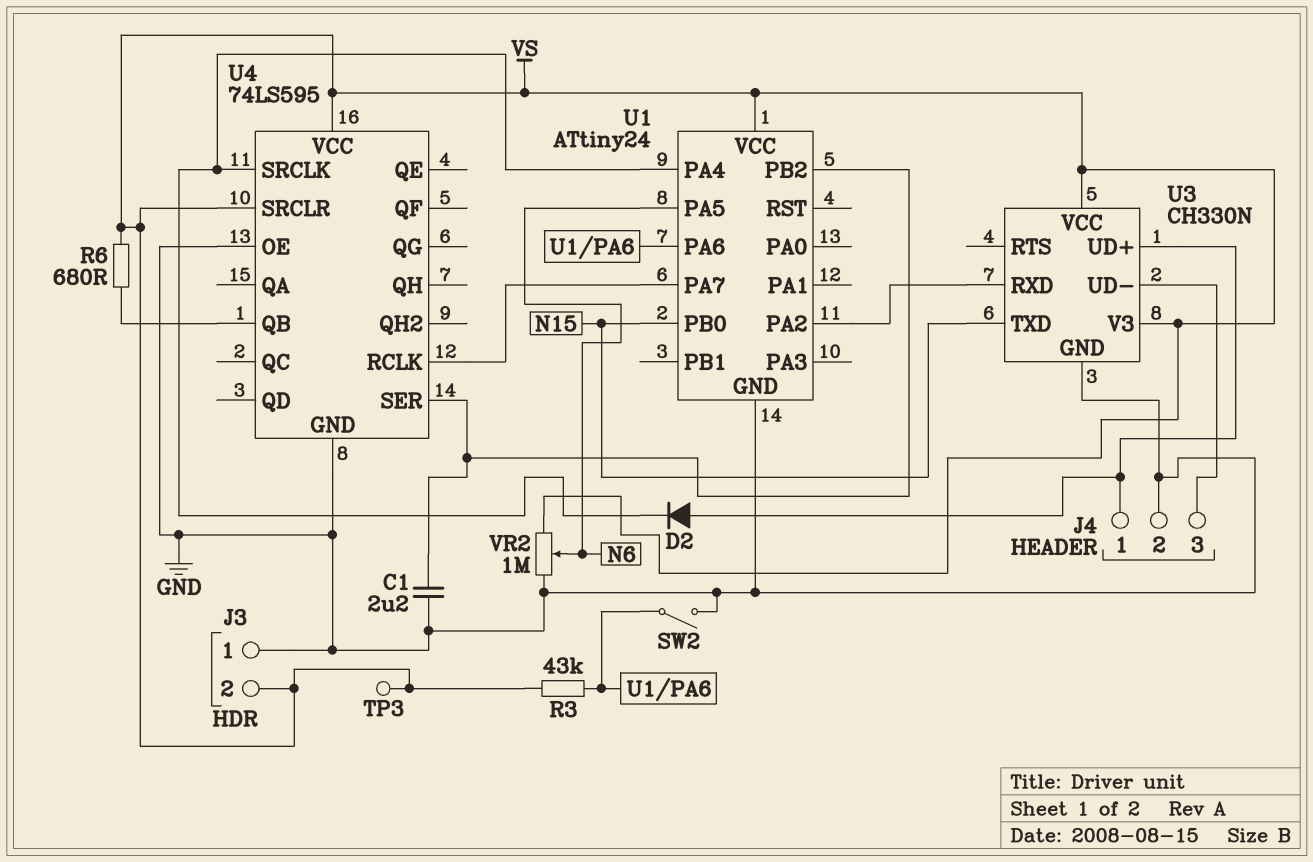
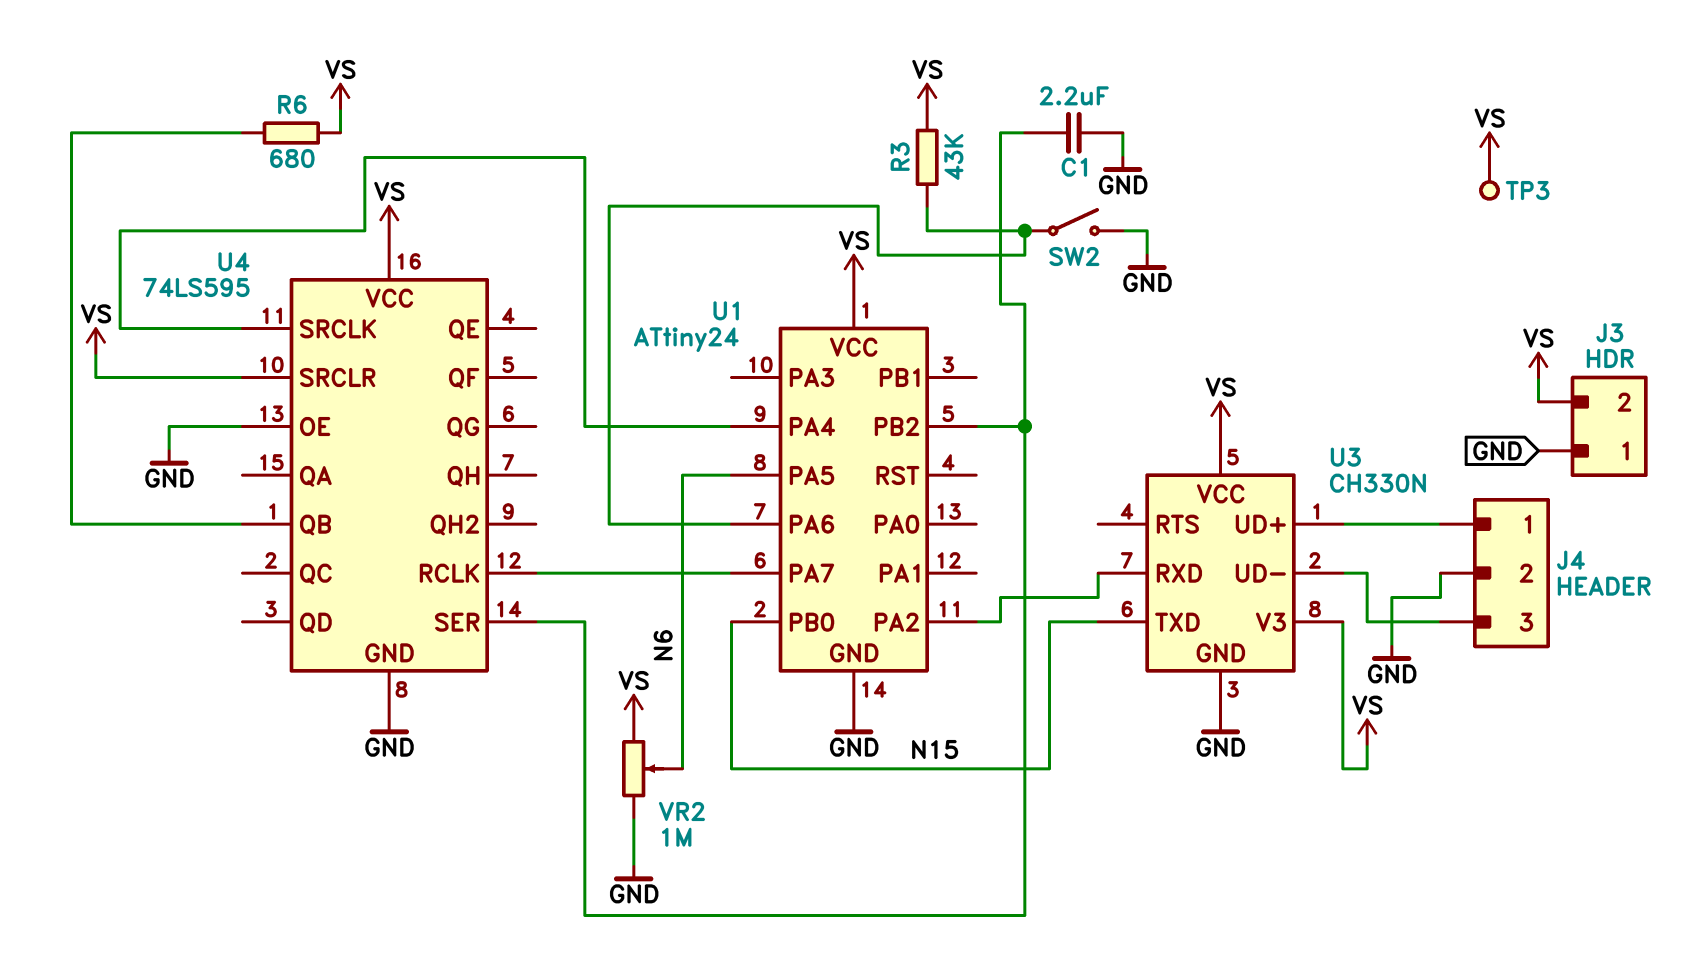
D2: diode (A J4/1, K U1/PA4) -> none

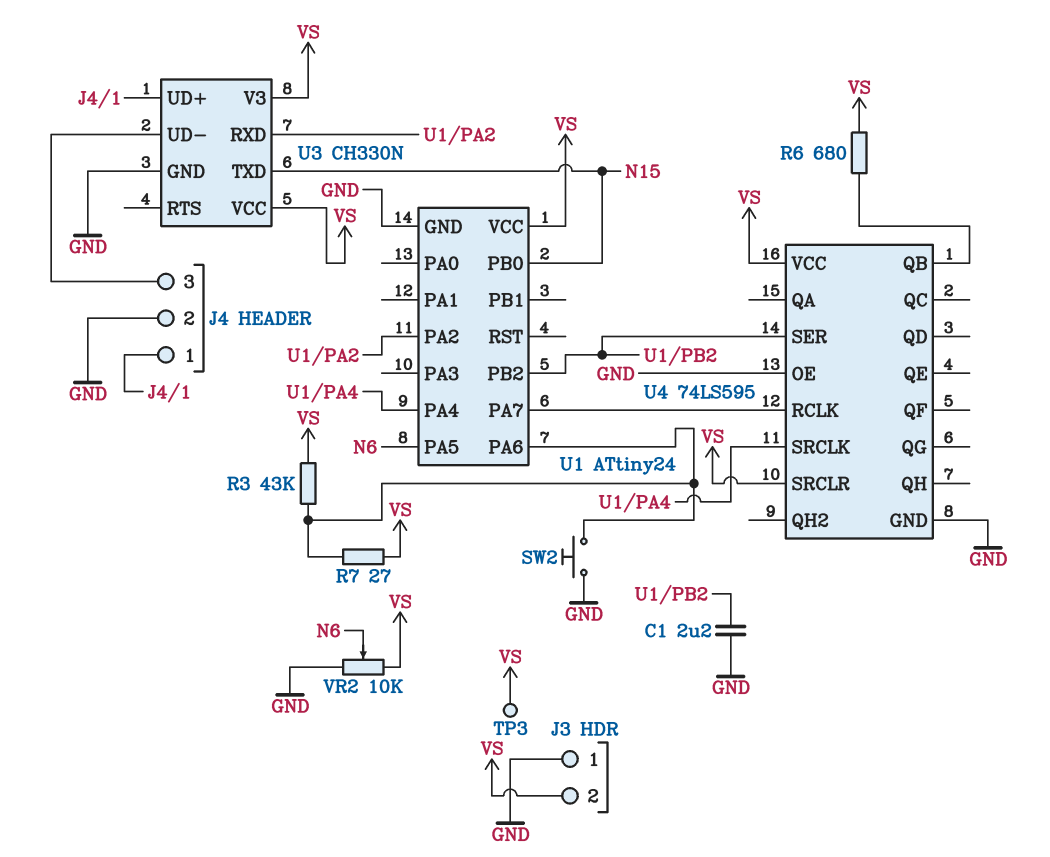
R7: none -> 27 (U1/PA6, VS)
SW2: switch (GND, U1/PA6) -> button (GND, U1/PA6)
VR2: 1M (GND, VS, wiper N6) -> 10k (GND, VS, wiper N6)

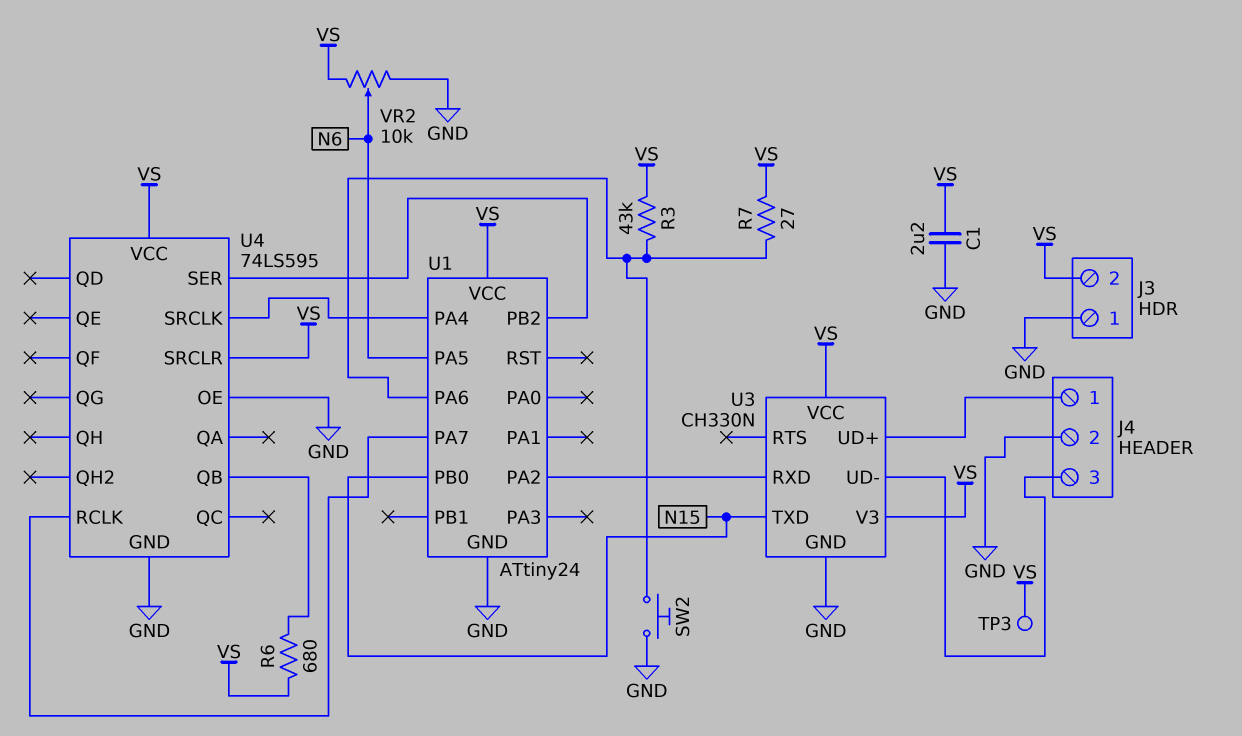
C1: 2.2uF (GND, U1/PB2) -> 2.2uF (GND, VS)

